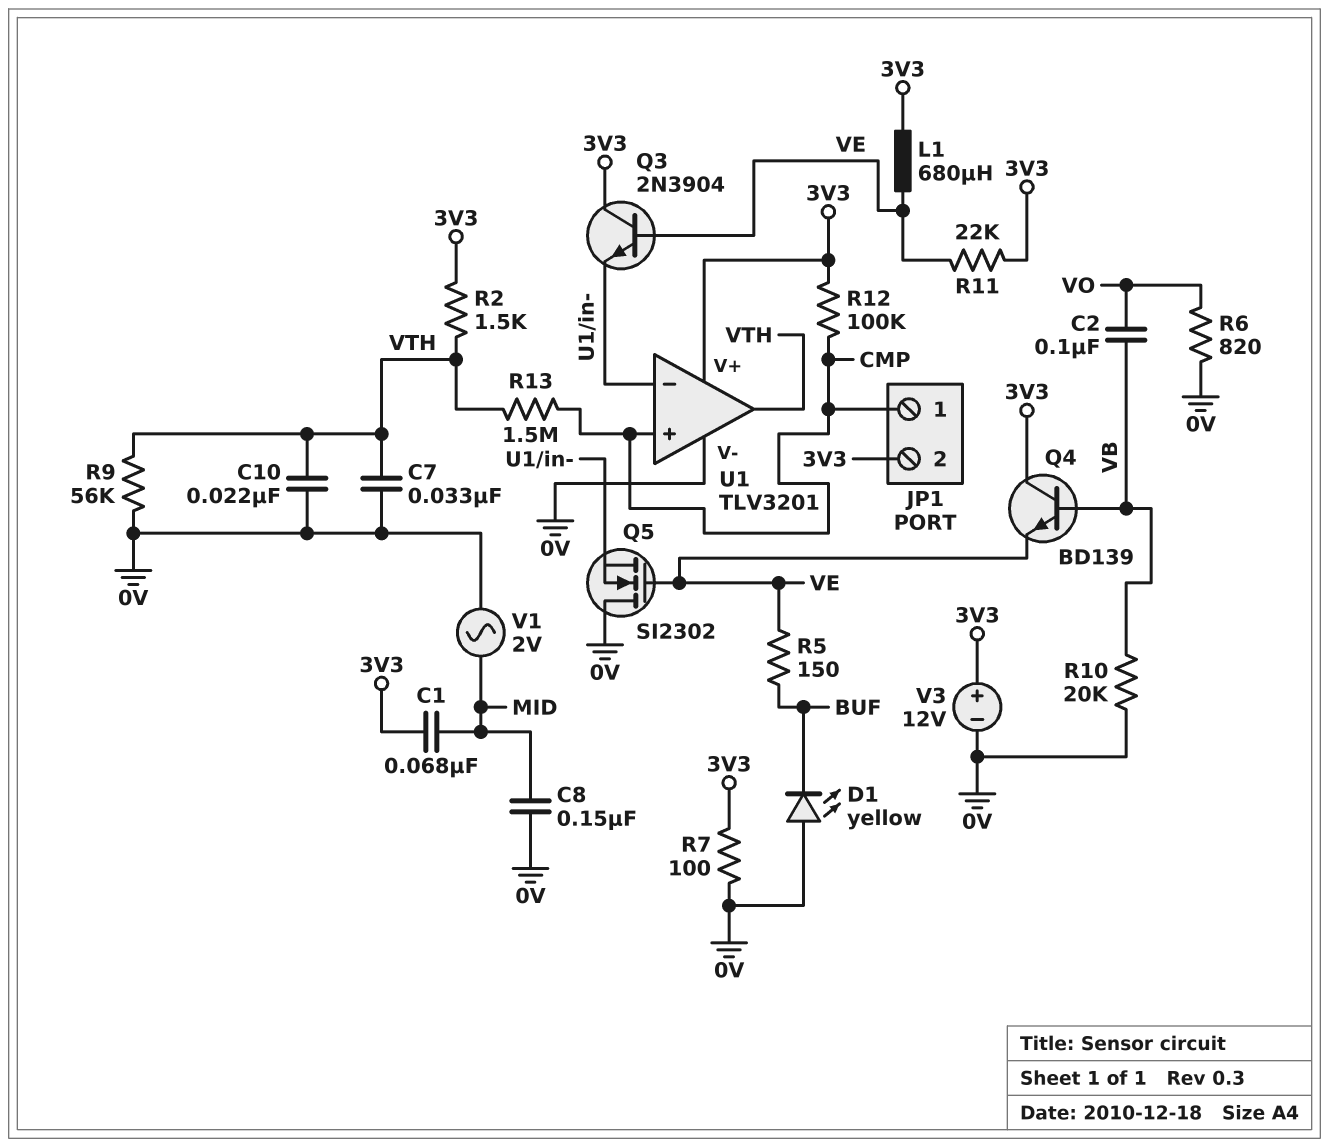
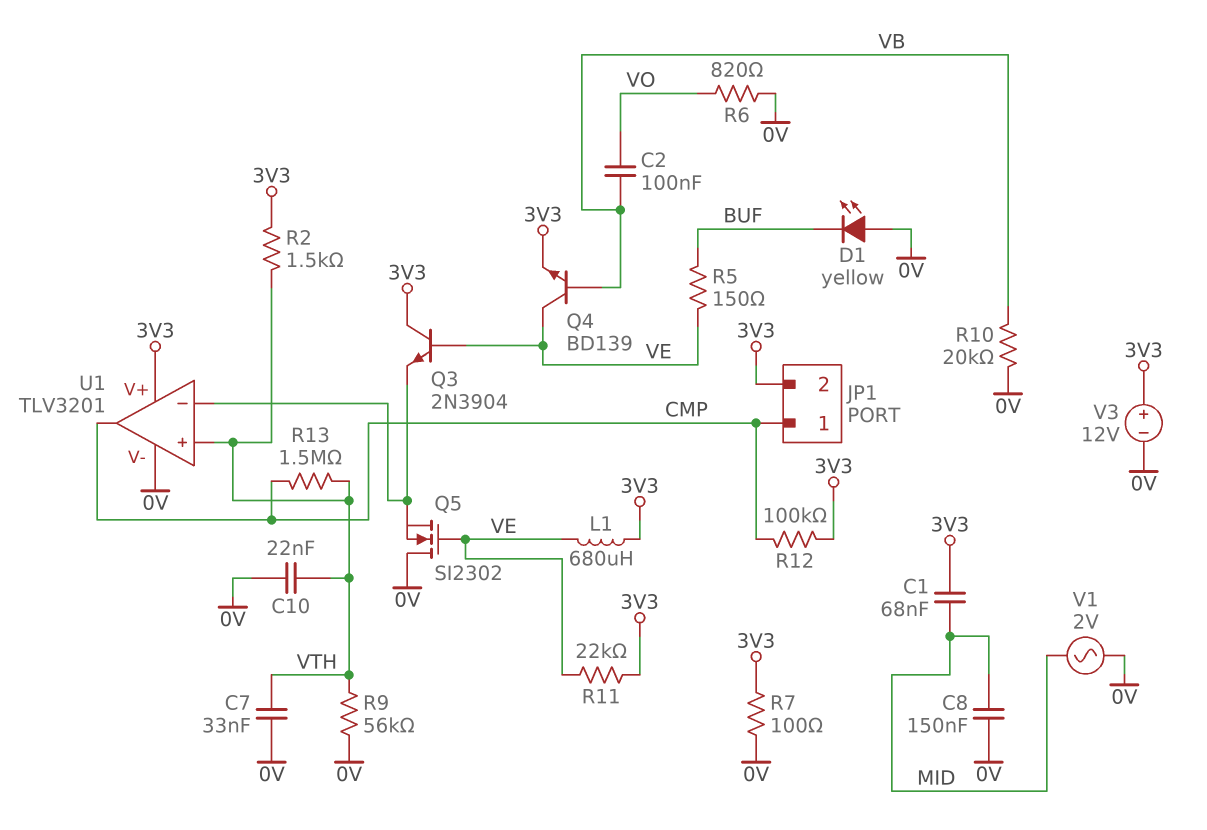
Q4: NPN BD139 (B VB, C 3V3, E VE) -> NPN BD139 (B VB, C VE, E 3V3)
U1 pin in+: CMP -> VTH
U1 pin out: VTH -> CMP

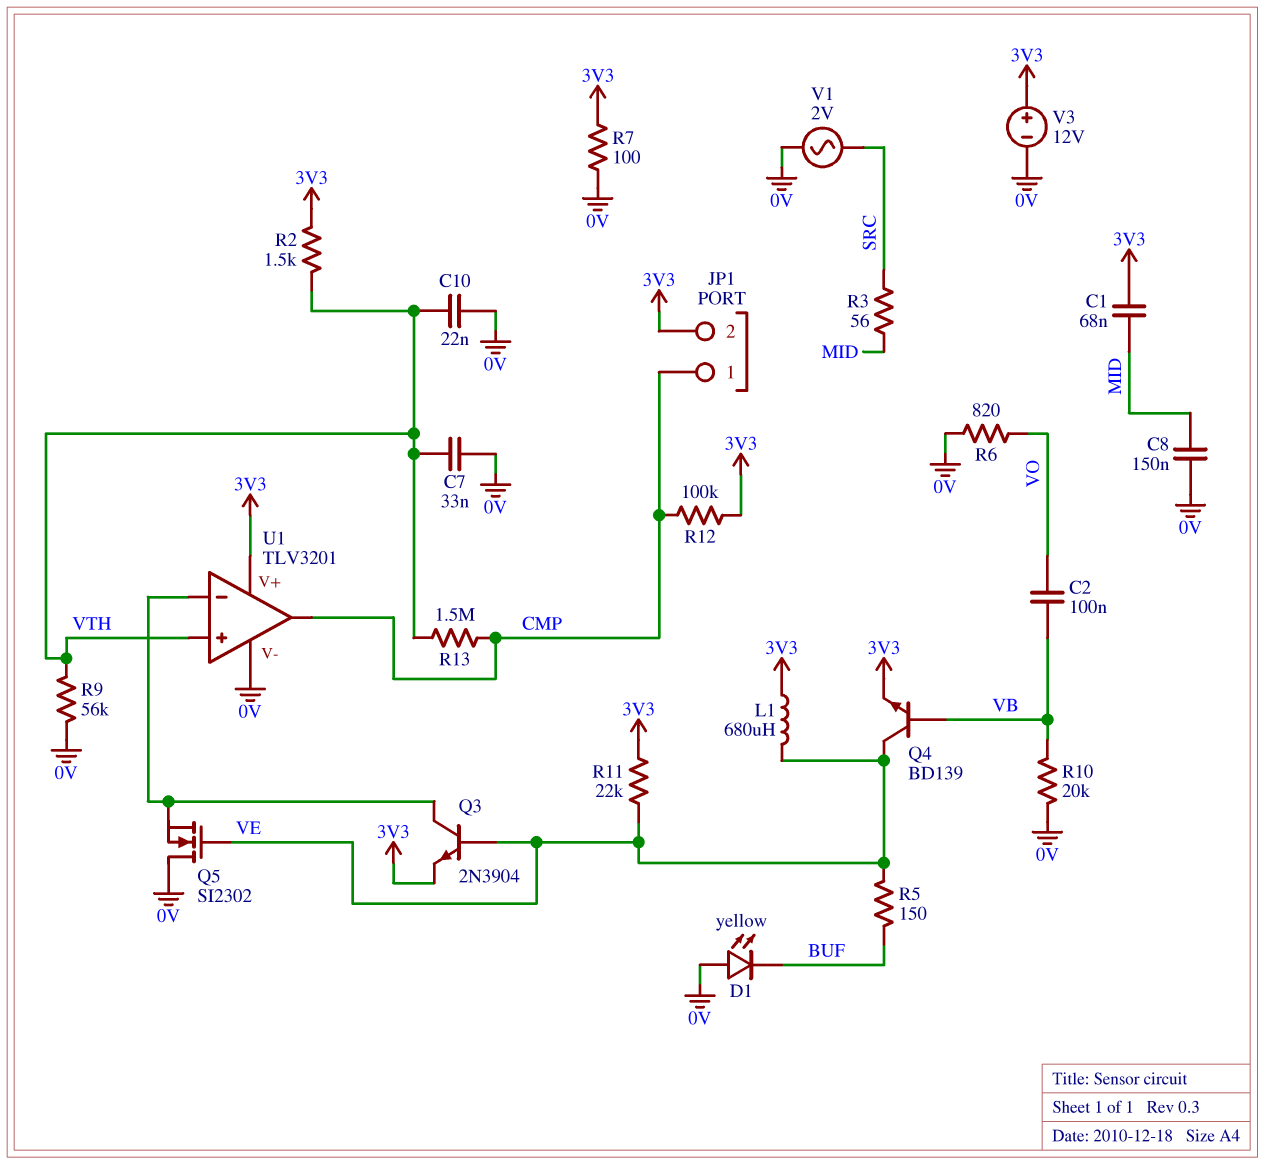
Q3: NPN 2N3904 (B VE, C 3V3, E U1/in-) -> NPN 2N3904 (B VE, C U1/in-, E 3V3)
R3: none -> 56 (MID, SRC)
V1: AC 2V (0V, MID) -> AC 2V (0V, SRC)

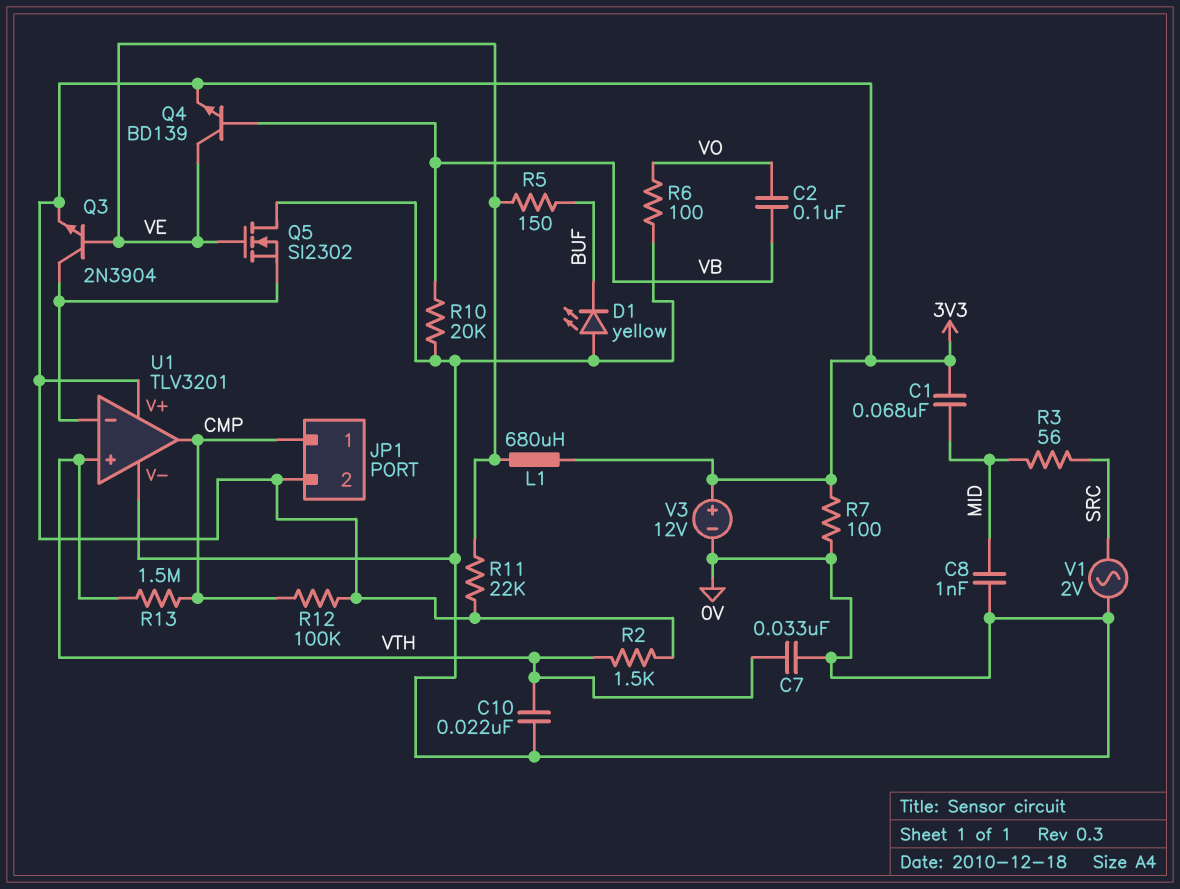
C8: 150nF (0V, MID) -> 1nF (0V, MID)
R6: 820 (0V, VO) -> 100 (0V, VO)
R9: 56k (0V, VTH) -> none

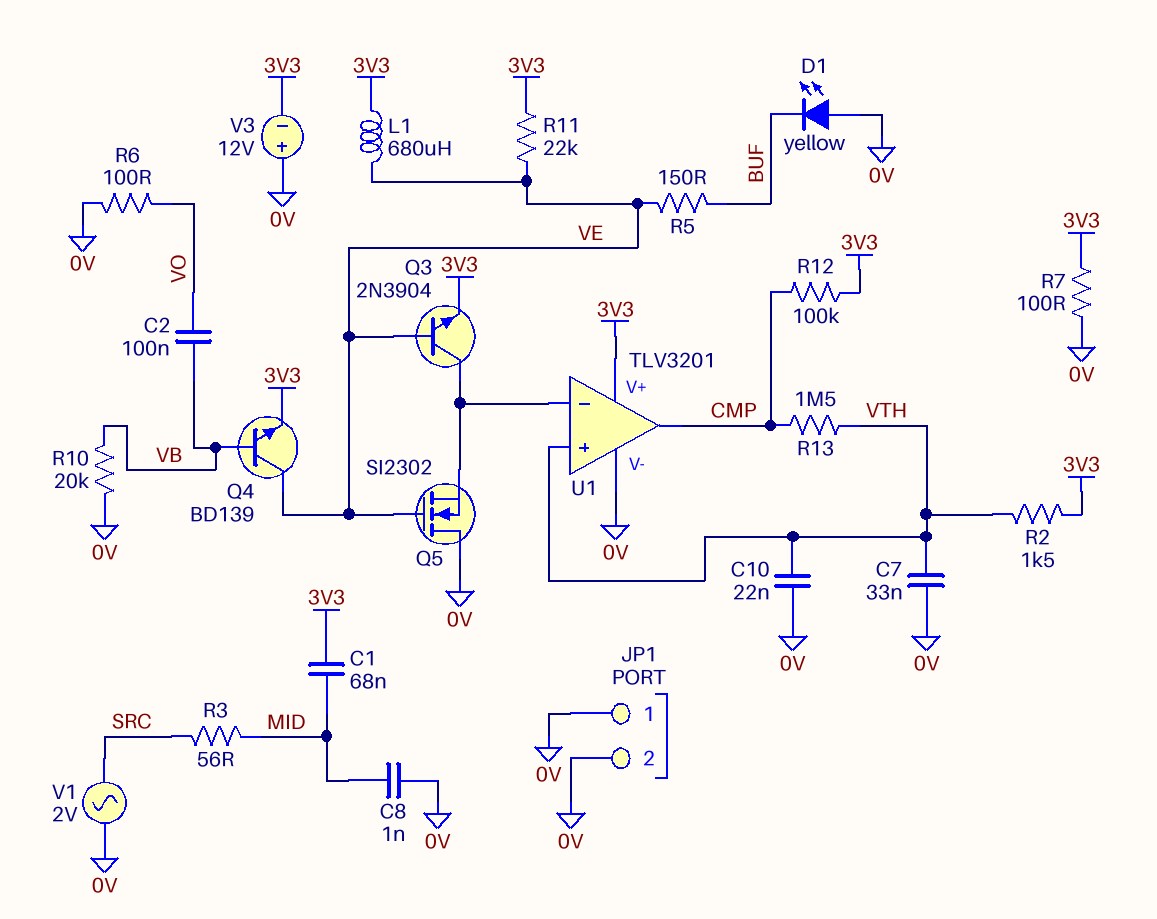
JP1 pin 1: CMP -> 0V
JP1 pin 2: 3V3 -> 0V
V3: 12V (plus 3V3, minus 0V) -> 12V (plus 0V, minus 3V3)

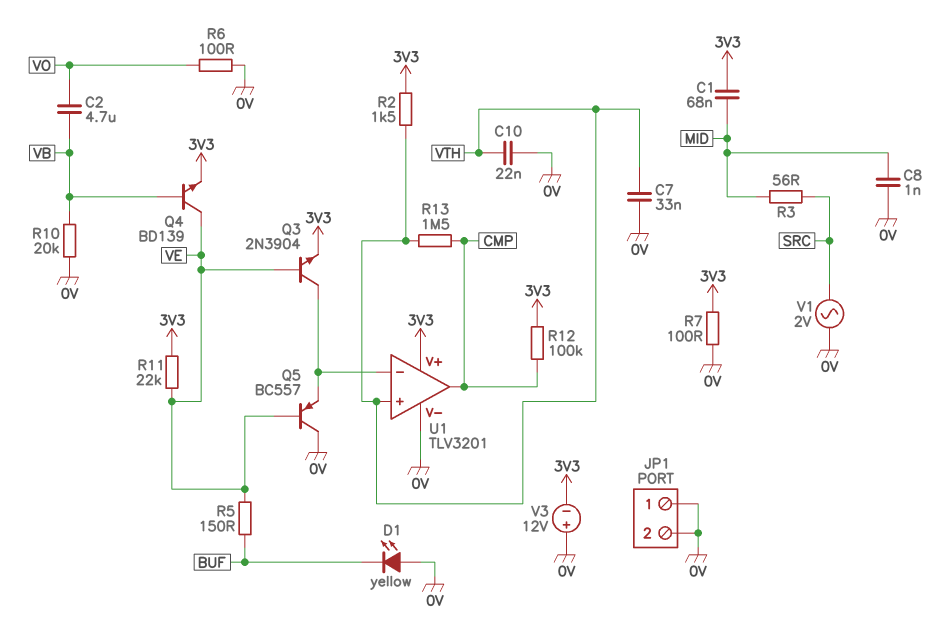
C2: 100nF (VB, VO) -> 4.7uF (VB, VO)
L1: 680uH (3V3, VE) -> none
Q5: NMOS SI2302 (G VE, D 0V, S U1/in-) -> PNP BC557 (B VE, C 0V, E U1/in-)

